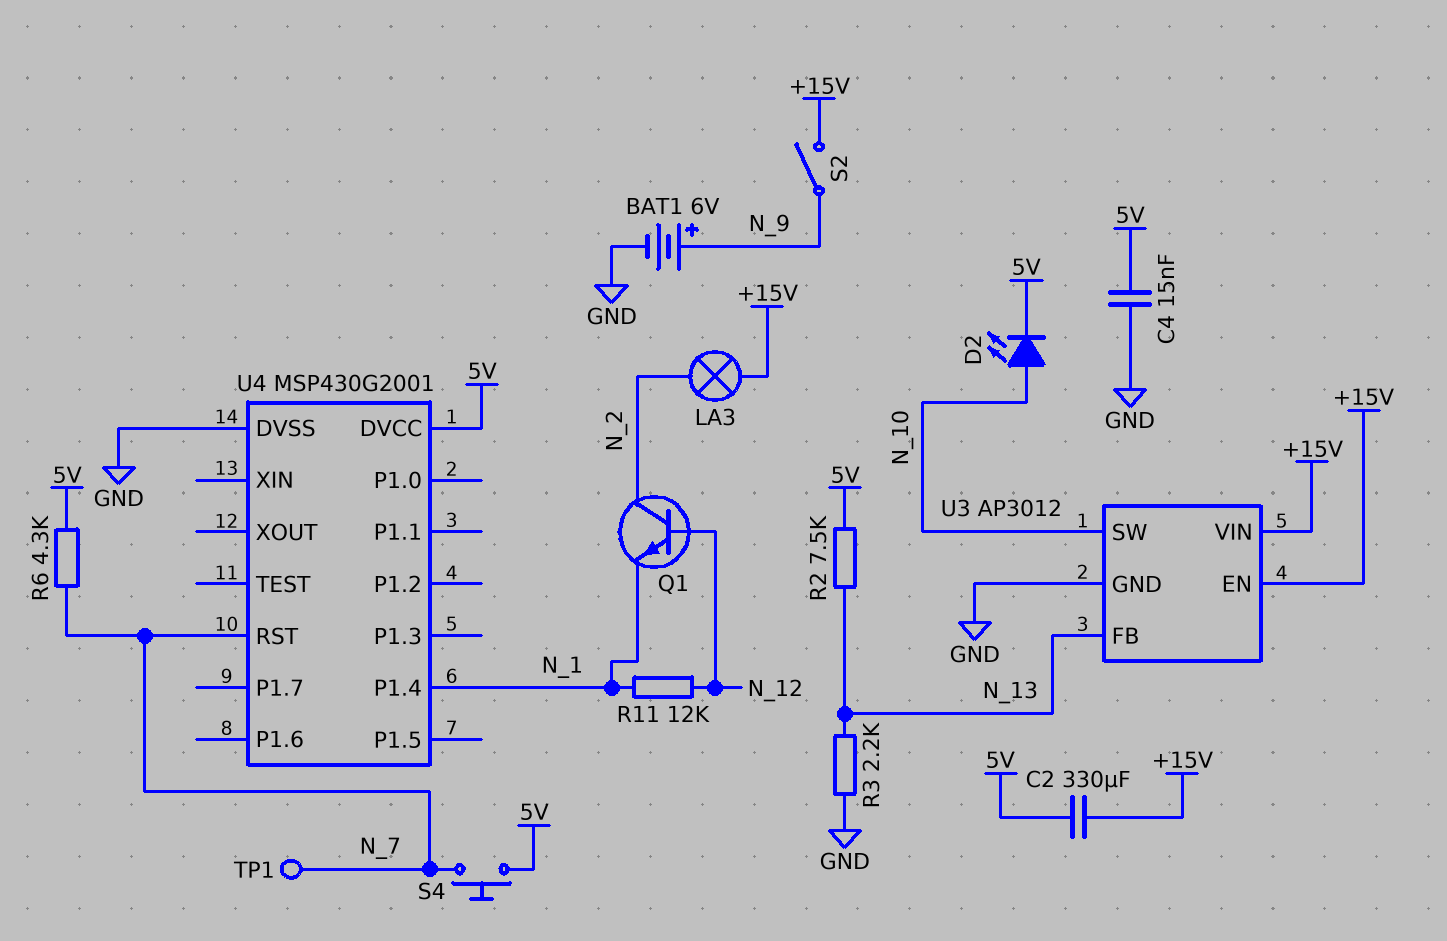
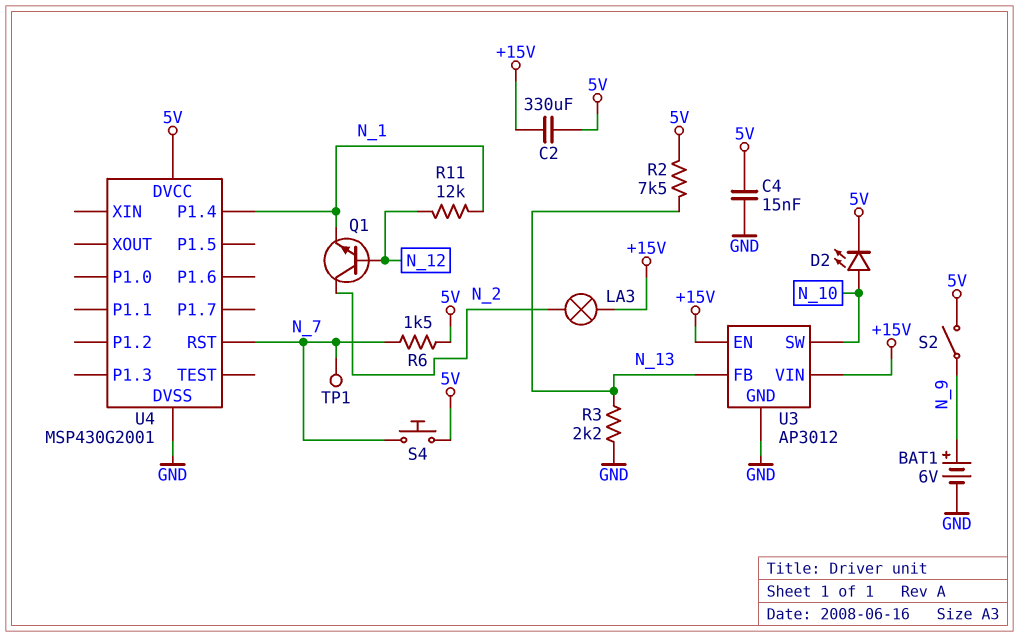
R6: 4.3k (5V, N_7) -> 1.5k (5V, N_7)
S2: switch (+15V, N_9) -> switch (5V, N_9)

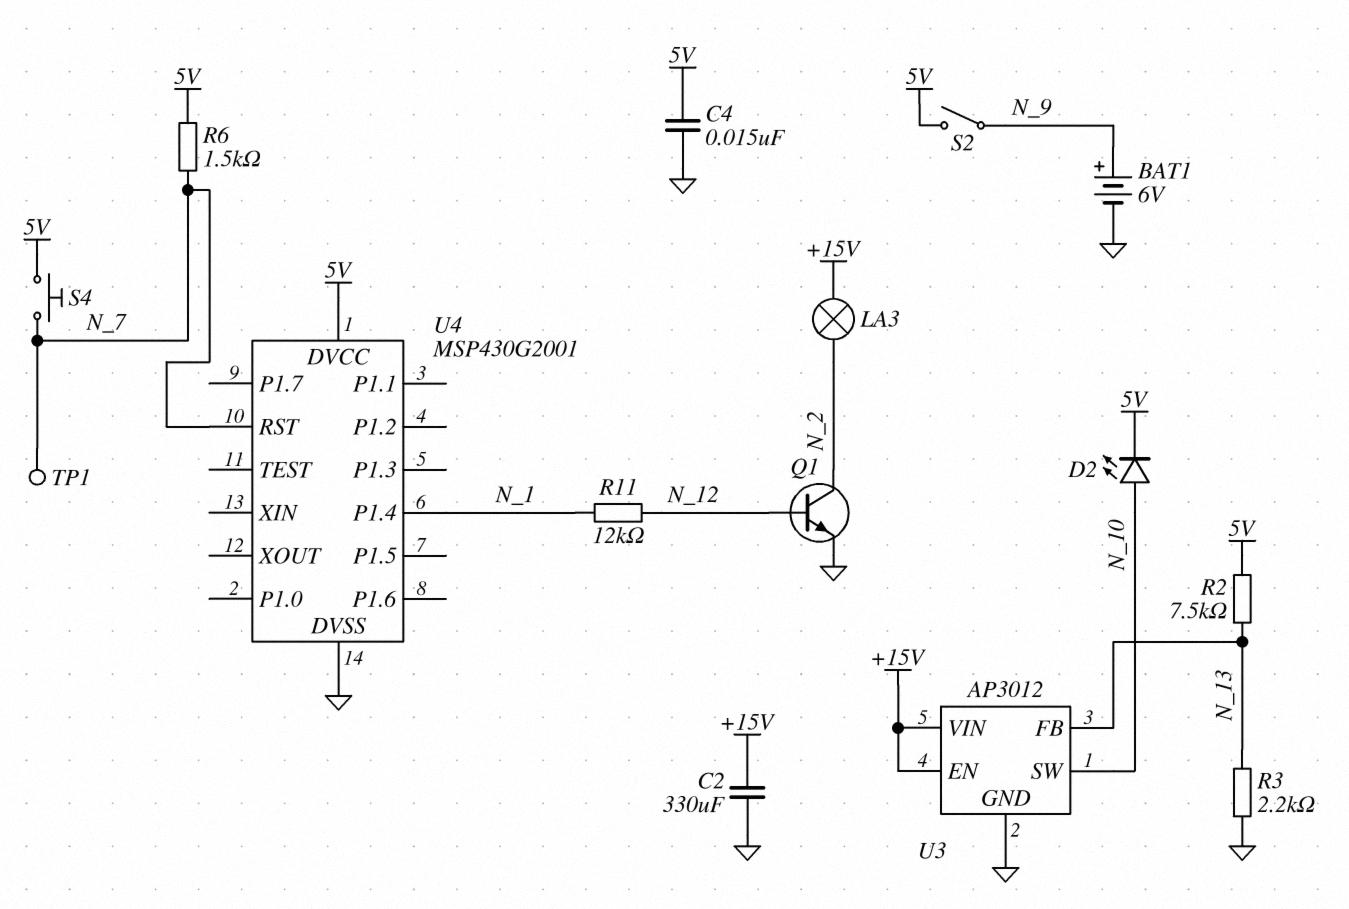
C2: 330uF (+15V, 5V) -> 330uF (+15V, GND)
Q1: NPN (B N_12, C N_2, E N_1) -> NPN (B N_12, C N_2, E GND)

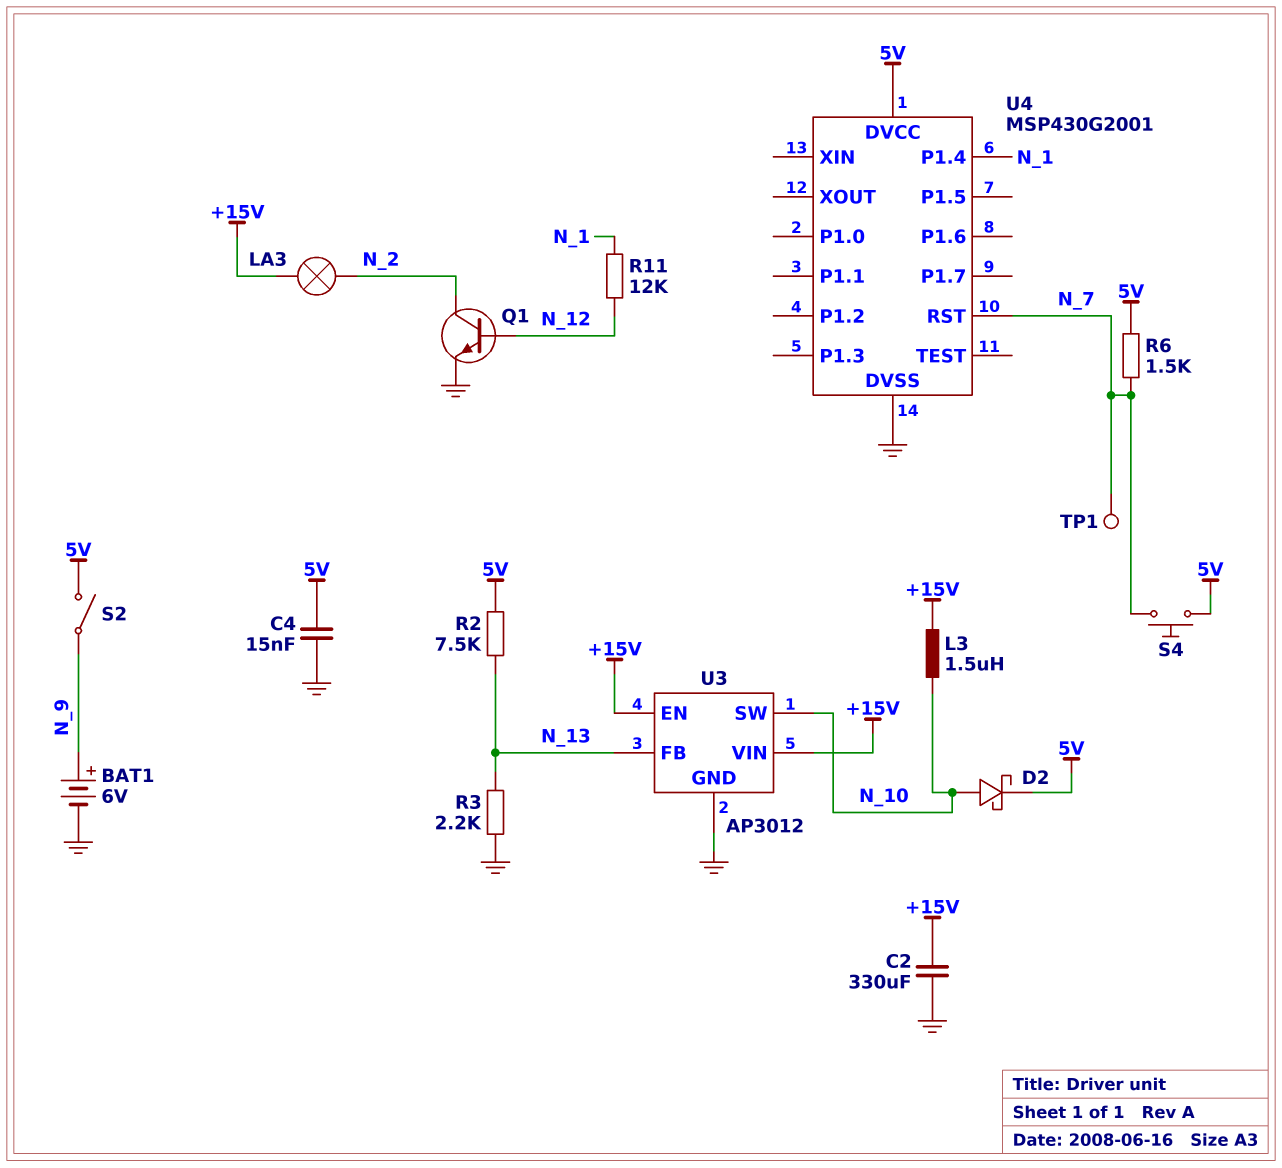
D2: LED (A N_10, K 5V) -> schottky (A N_10, K 5V)
L3: none -> 1.5uH (+15V, N_10)

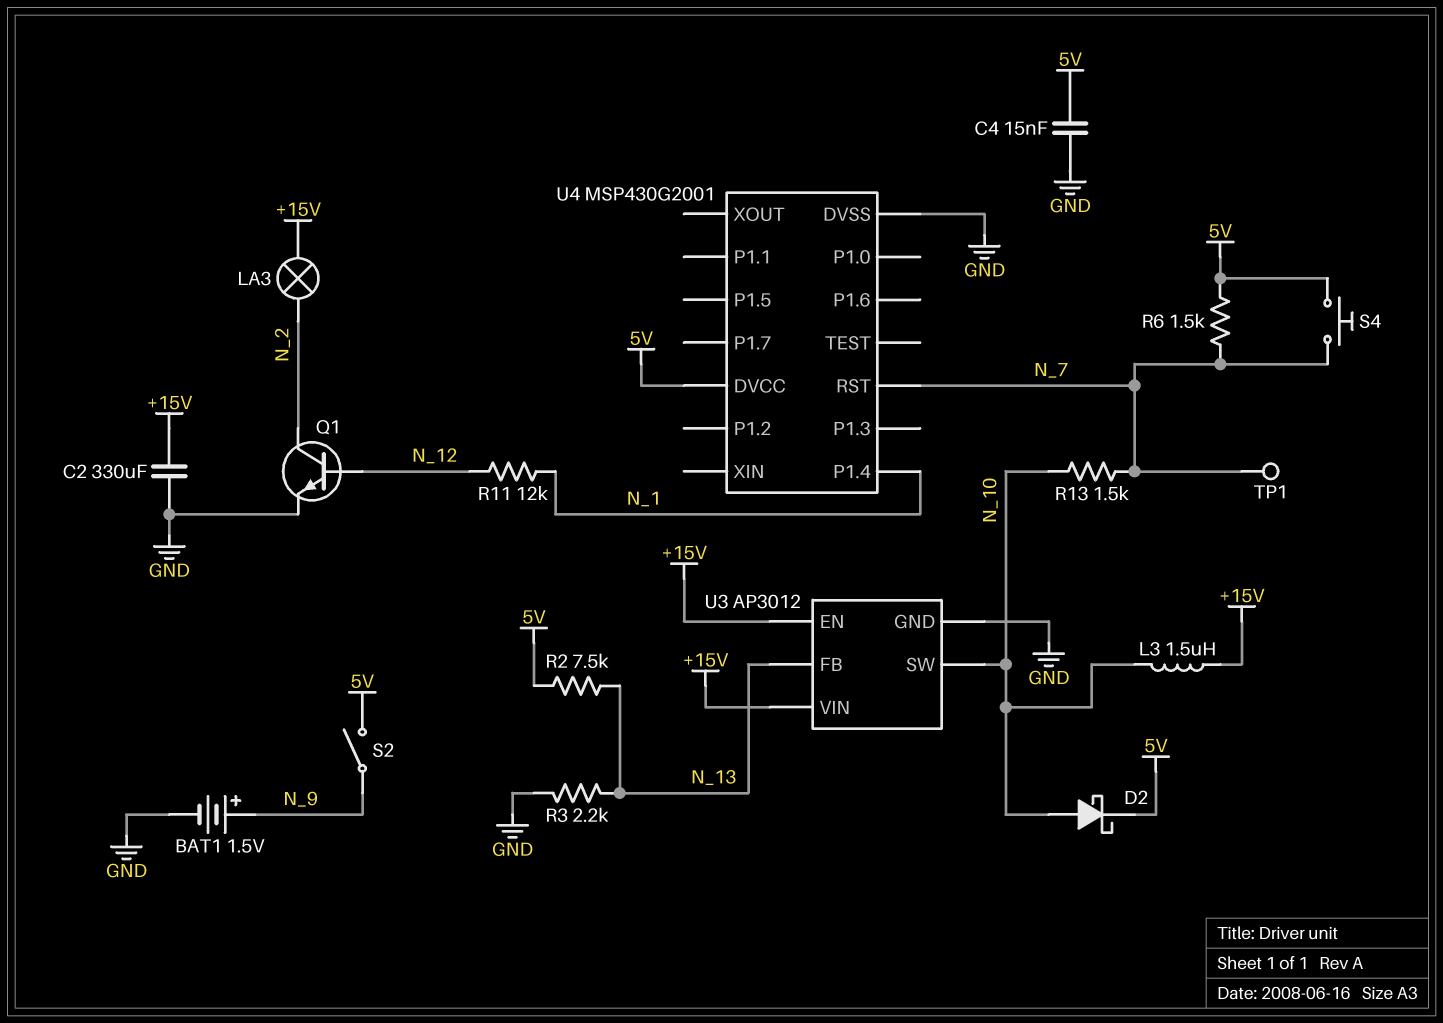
BAT1: 6V (plus N_9, minus GND) -> 1.5V (plus N_9, minus GND)
R13: none -> 1.5k (N_7, N_10)

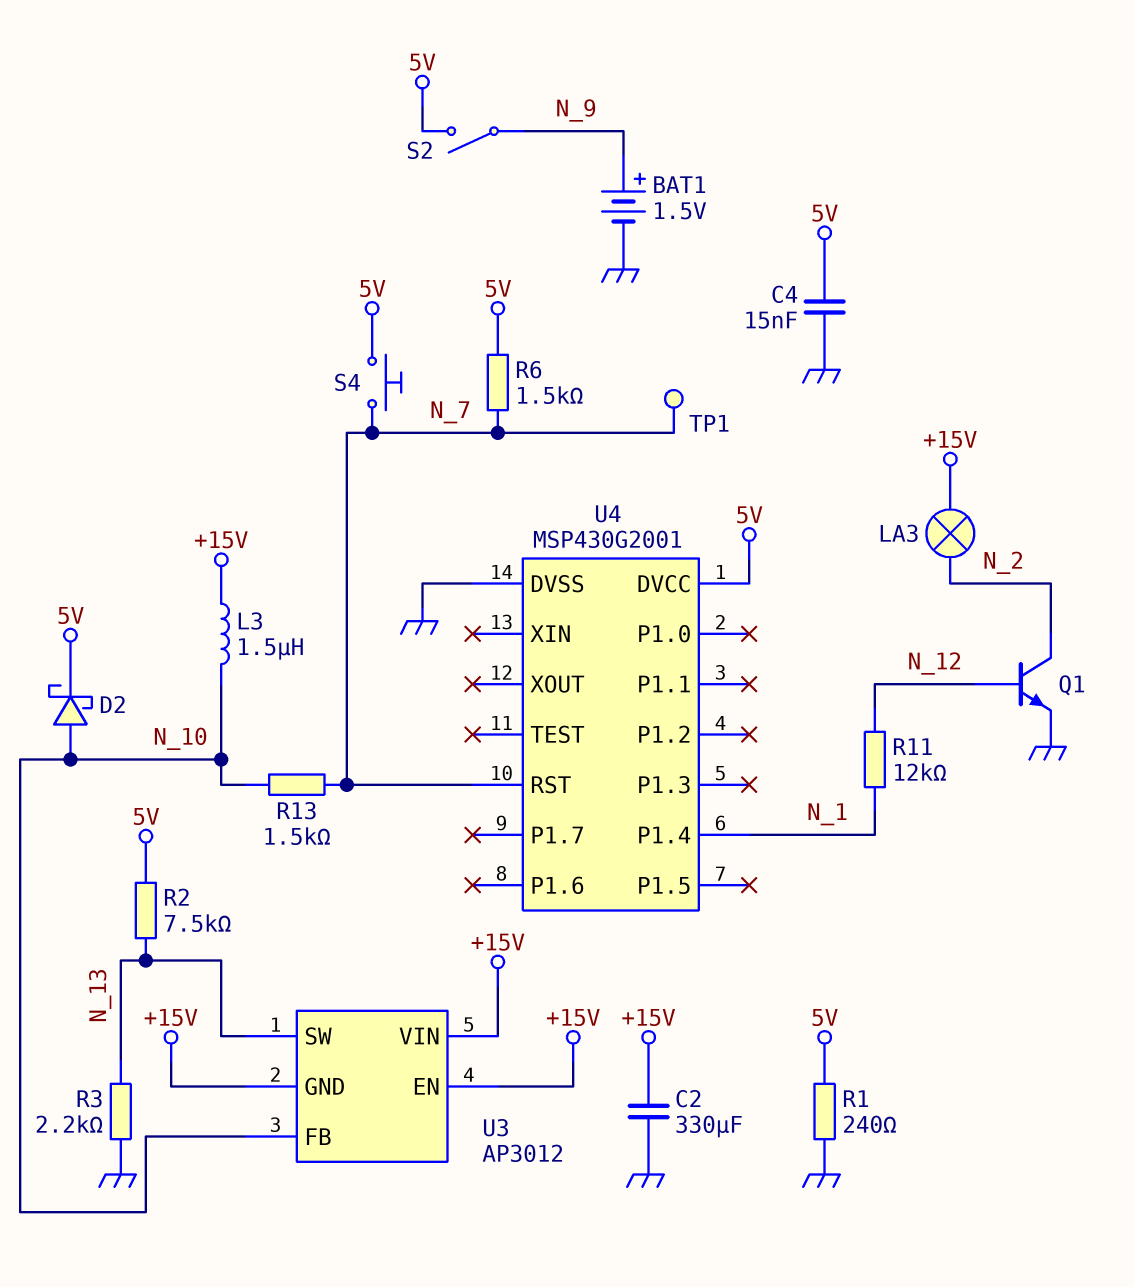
R1: none -> 240 (5V, GND)
U3 pin FB: N_13 -> N_10
U3 pin GND: GND -> +15V
U3 pin SW: N_10 -> N_13

